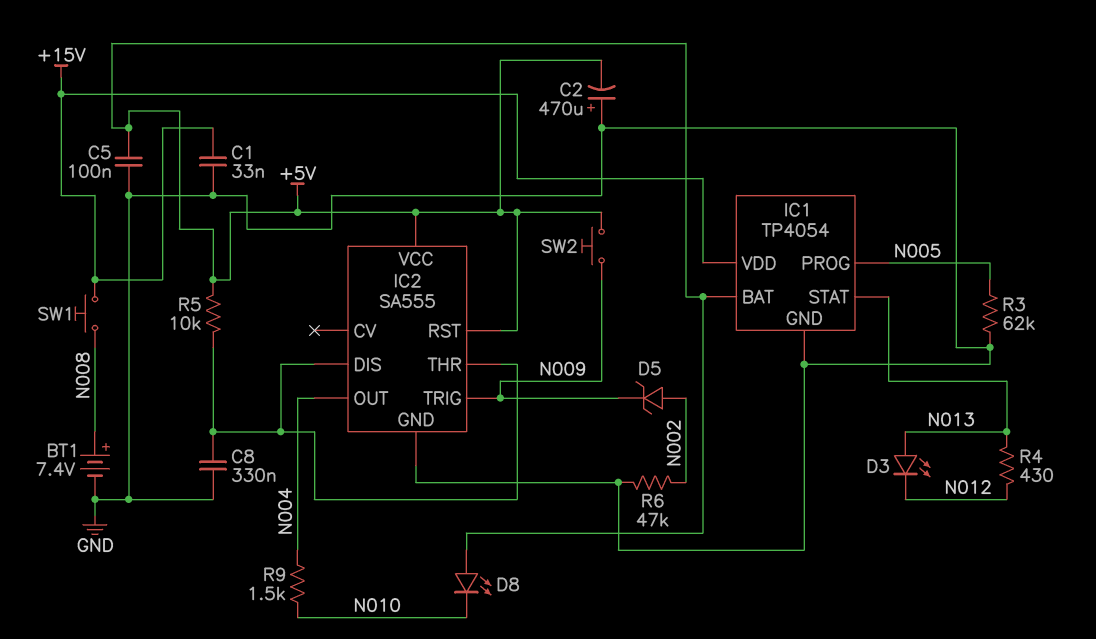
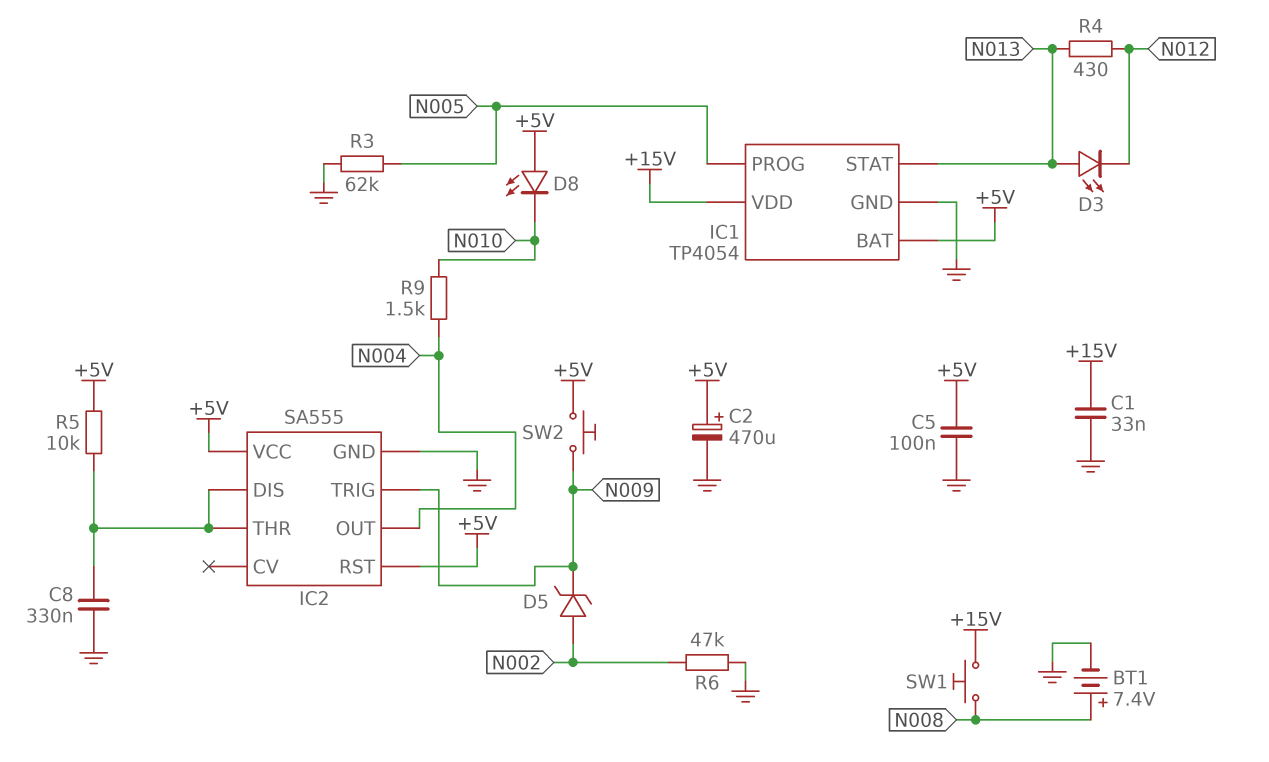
C2: 470uF (plus GND, minus +5V) -> 470uF (plus +5V, minus GND)

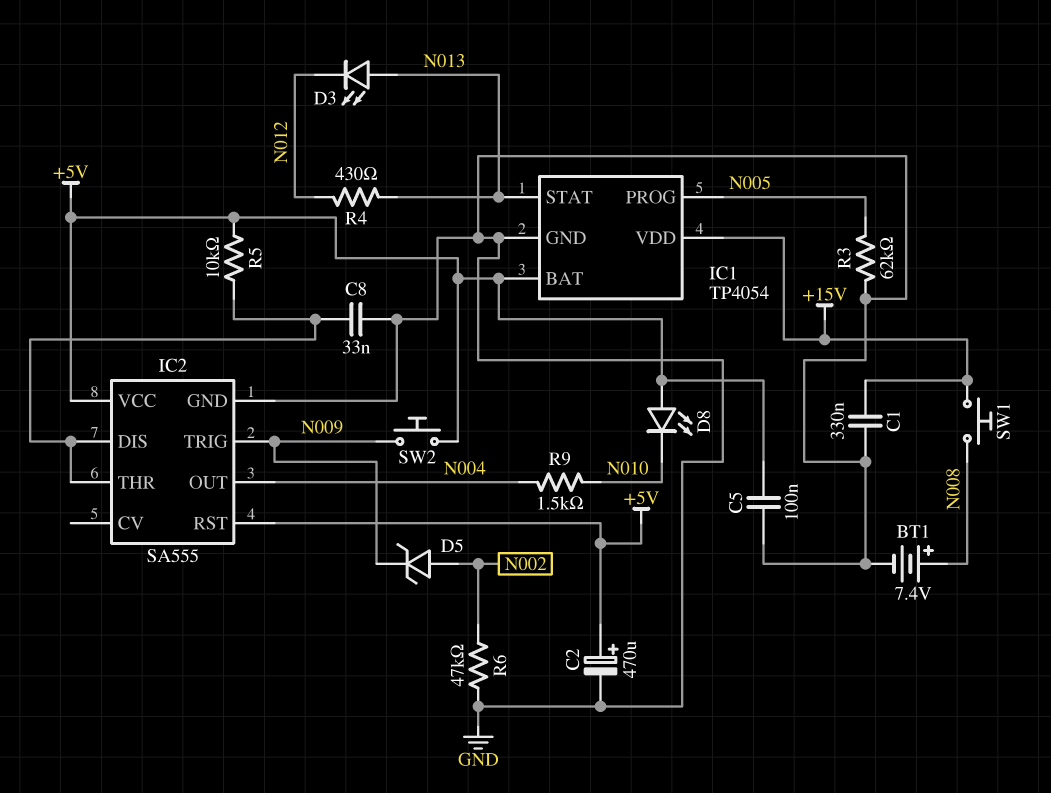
C1: 33nF (+15V, GND) -> 330nF (+15V, GND)
C8: 330nF (GND, IC2/DIS) -> 33nF (GND, IC2/DIS)

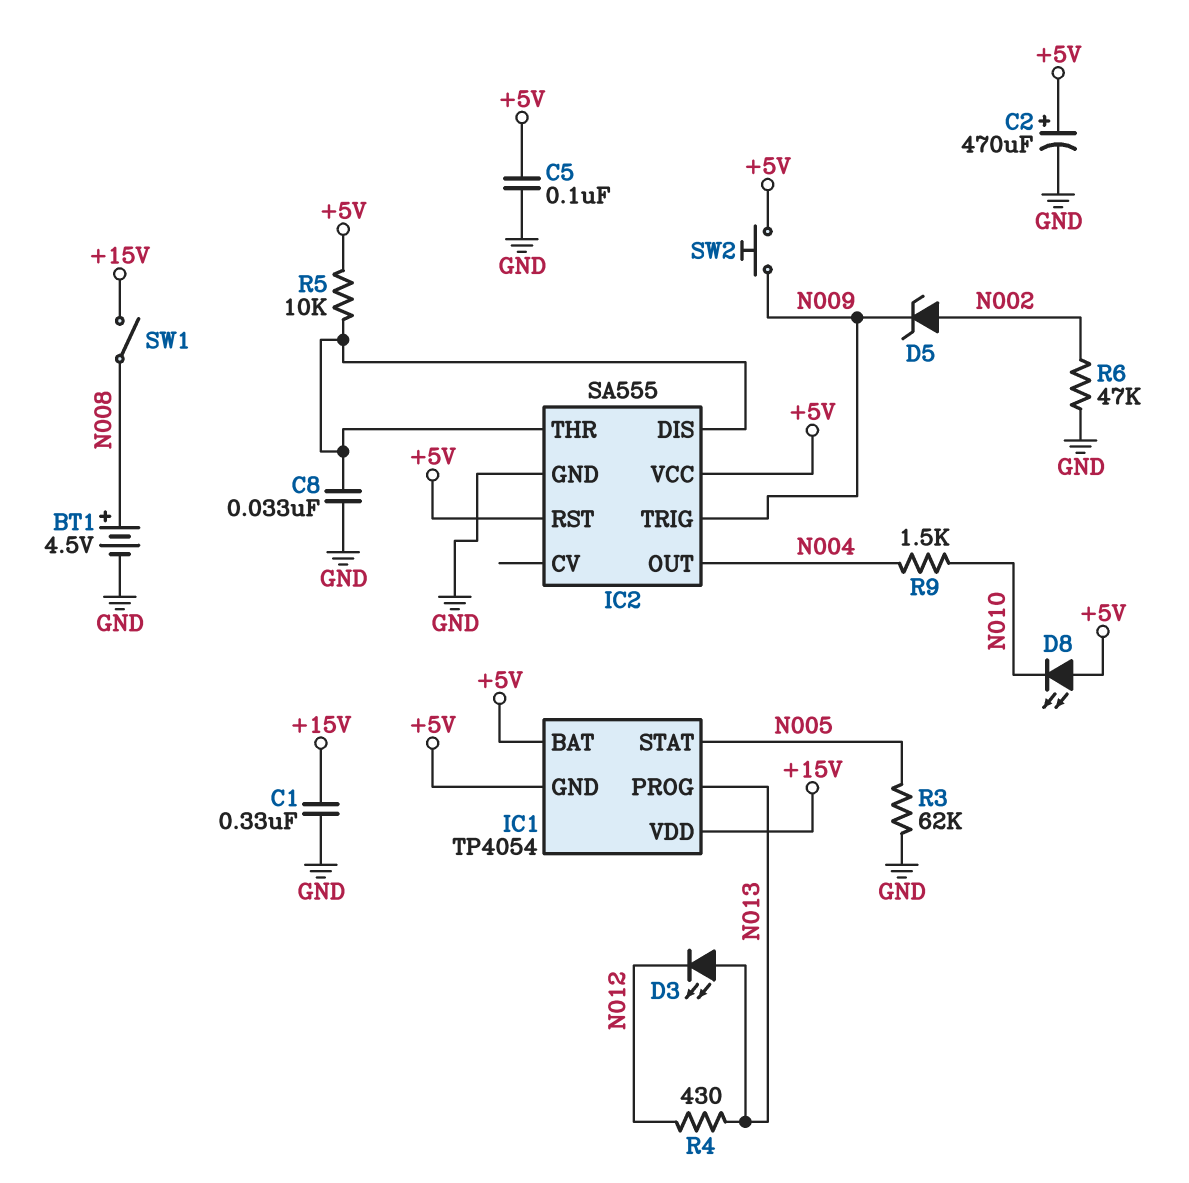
BT1: 7.4V (plus N008, minus GND) -> 4.5V (plus N008, minus GND)
IC1 pin GND: GND -> +5V
IC1 pin PROG: N005 -> N013
IC1 pin STAT: N013 -> N005
SW1: button (+15V, N008) -> switch (+15V, N008)

